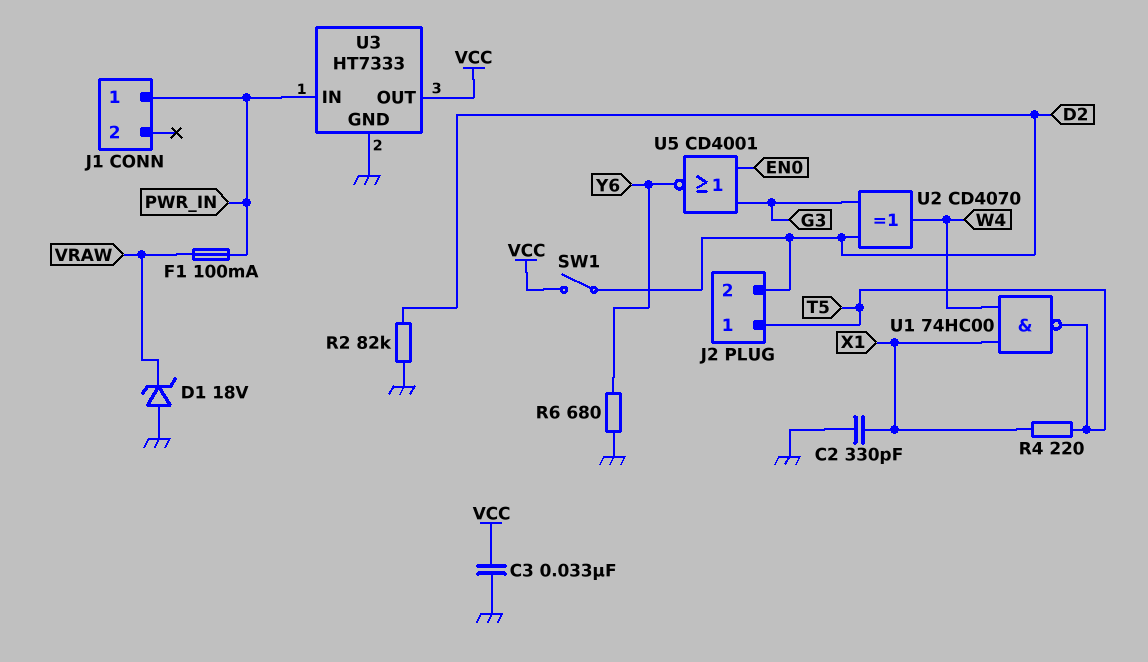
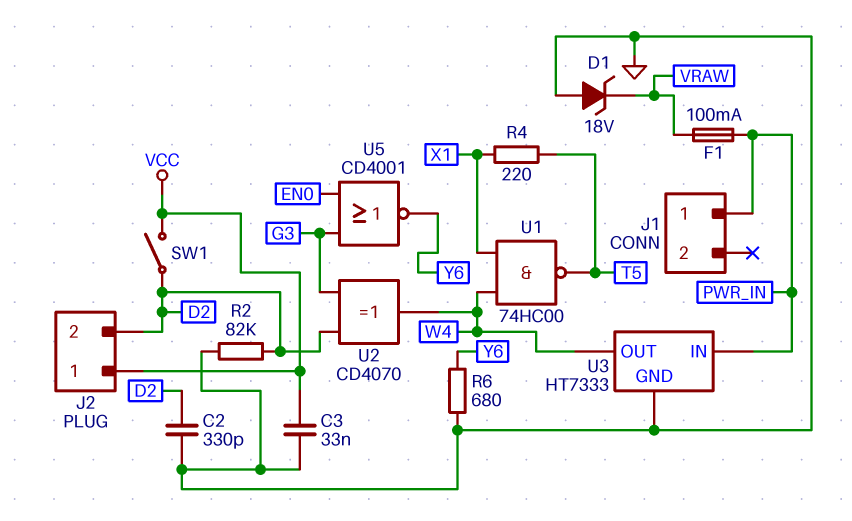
C2: 330pF (GND, X1) -> 330pF (D2, GND)
J2 pin 1: T5 -> VCC
U3 pin OUT: VCC -> W4

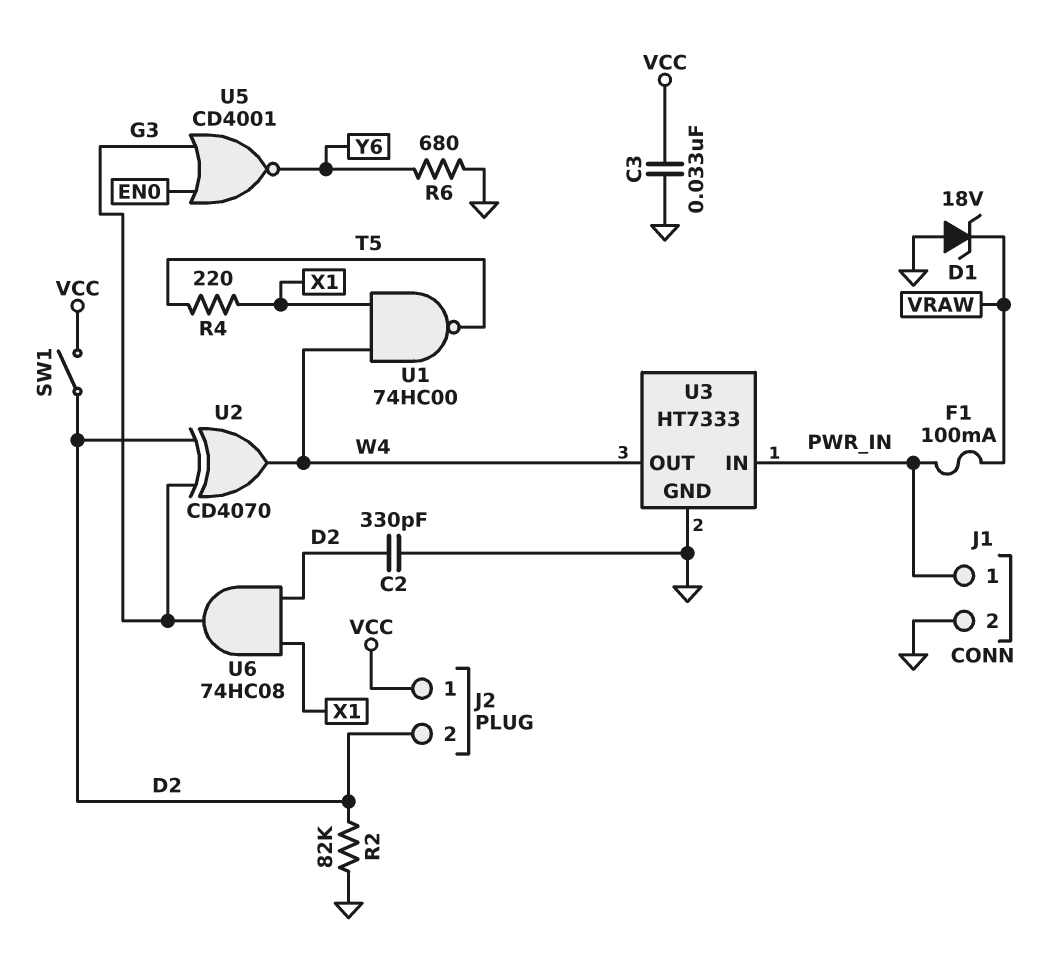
J1 pin 2: none -> GND
U6: none -> AND 74HC08 (in D2, in X1, out G3)

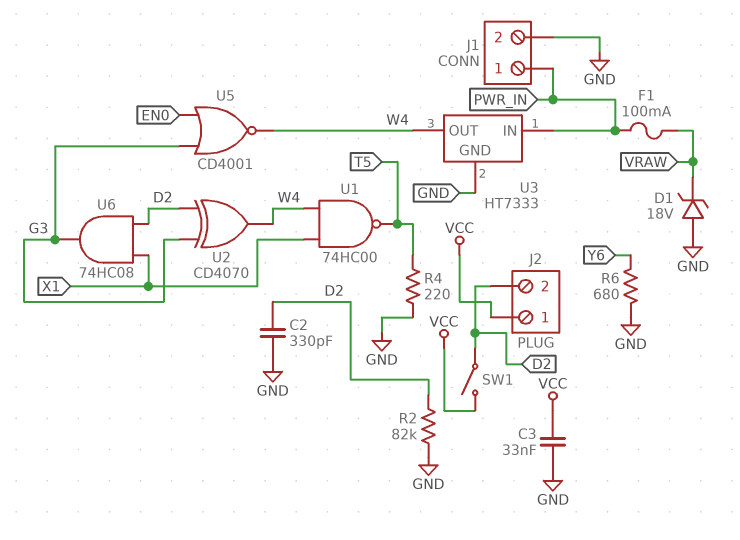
R4: 220 (T5, X1) -> 220 (GND, T5)
U5: NOR CD4001 (in EN0, in G3, out Y6) -> NOR CD4001 (in EN0, in G3, out W4)

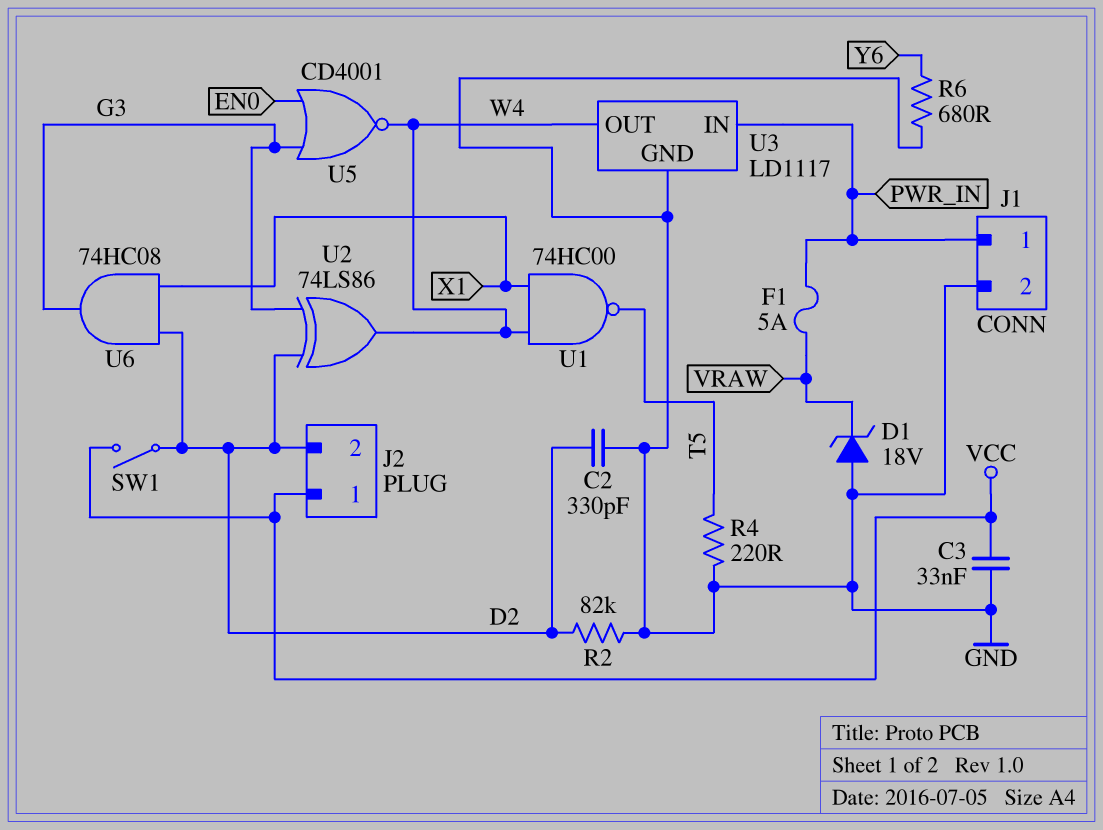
F1: 100mA (PWR_IN, VRAW) -> 5A (PWR_IN, VRAW)
U2: XOR CD4070 (in D2, in G3, out W4) -> XOR 74LS86 (in D2, in G3, out W4)
U3: HT7333 -> LD1117

